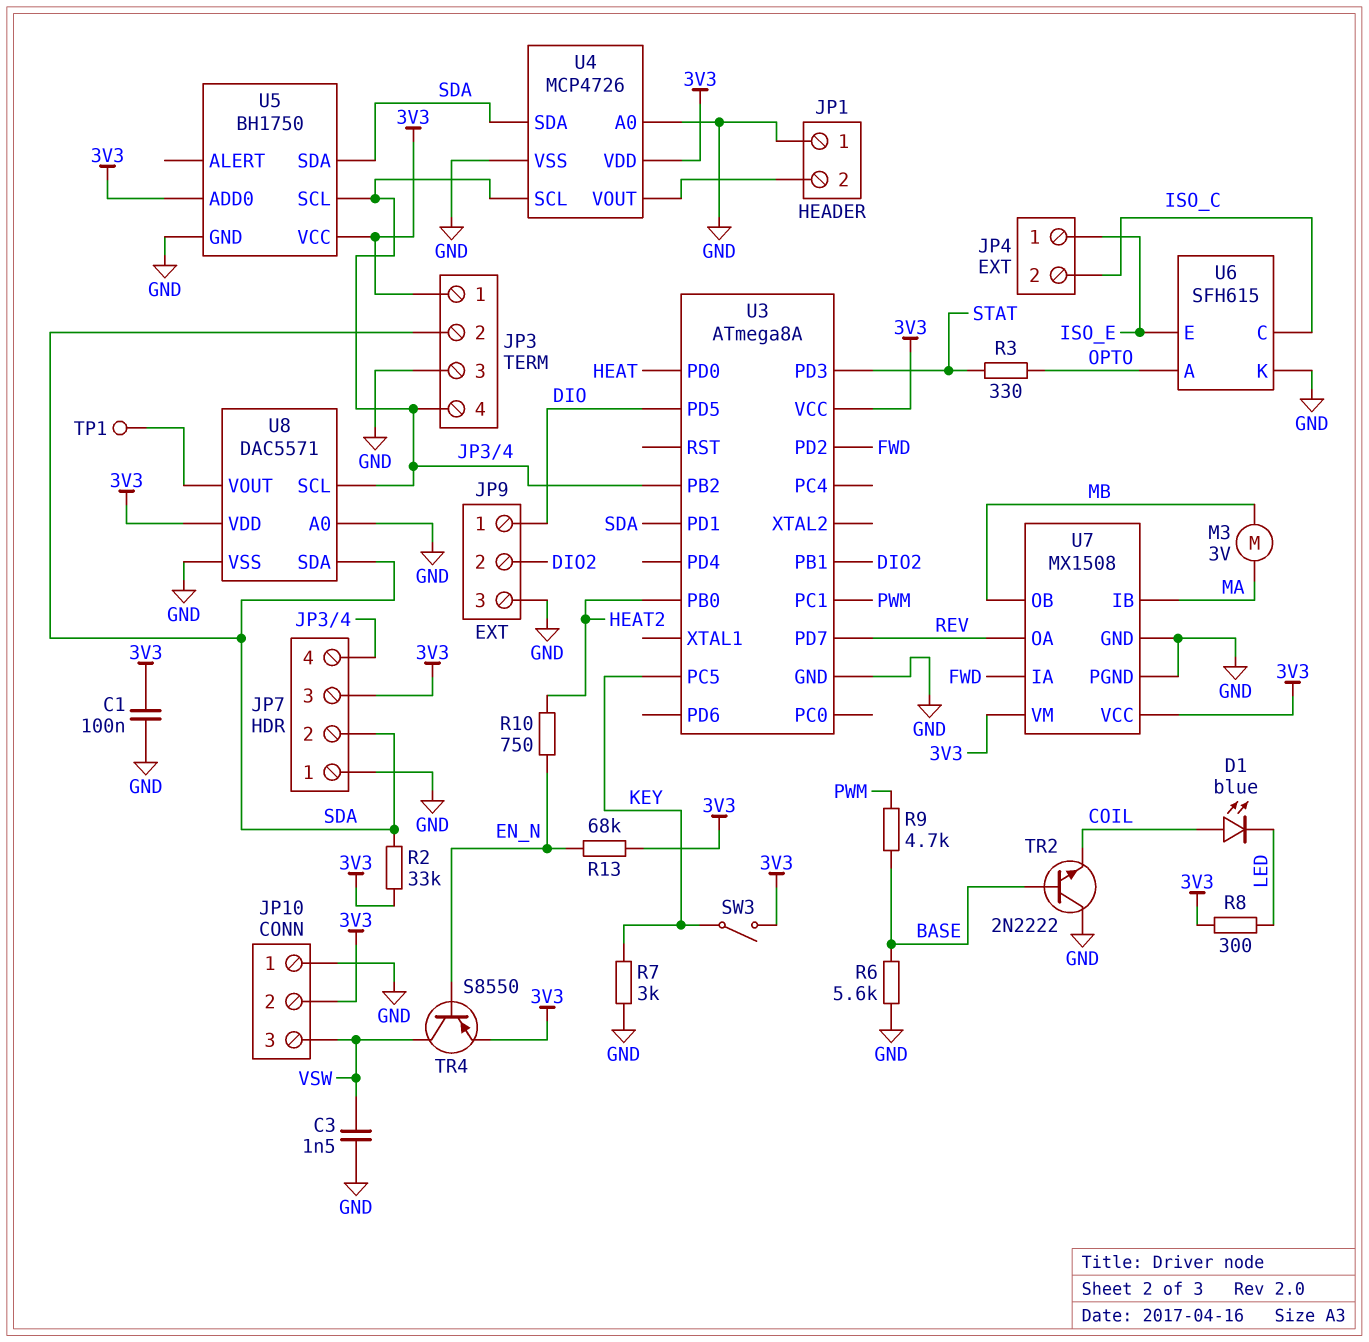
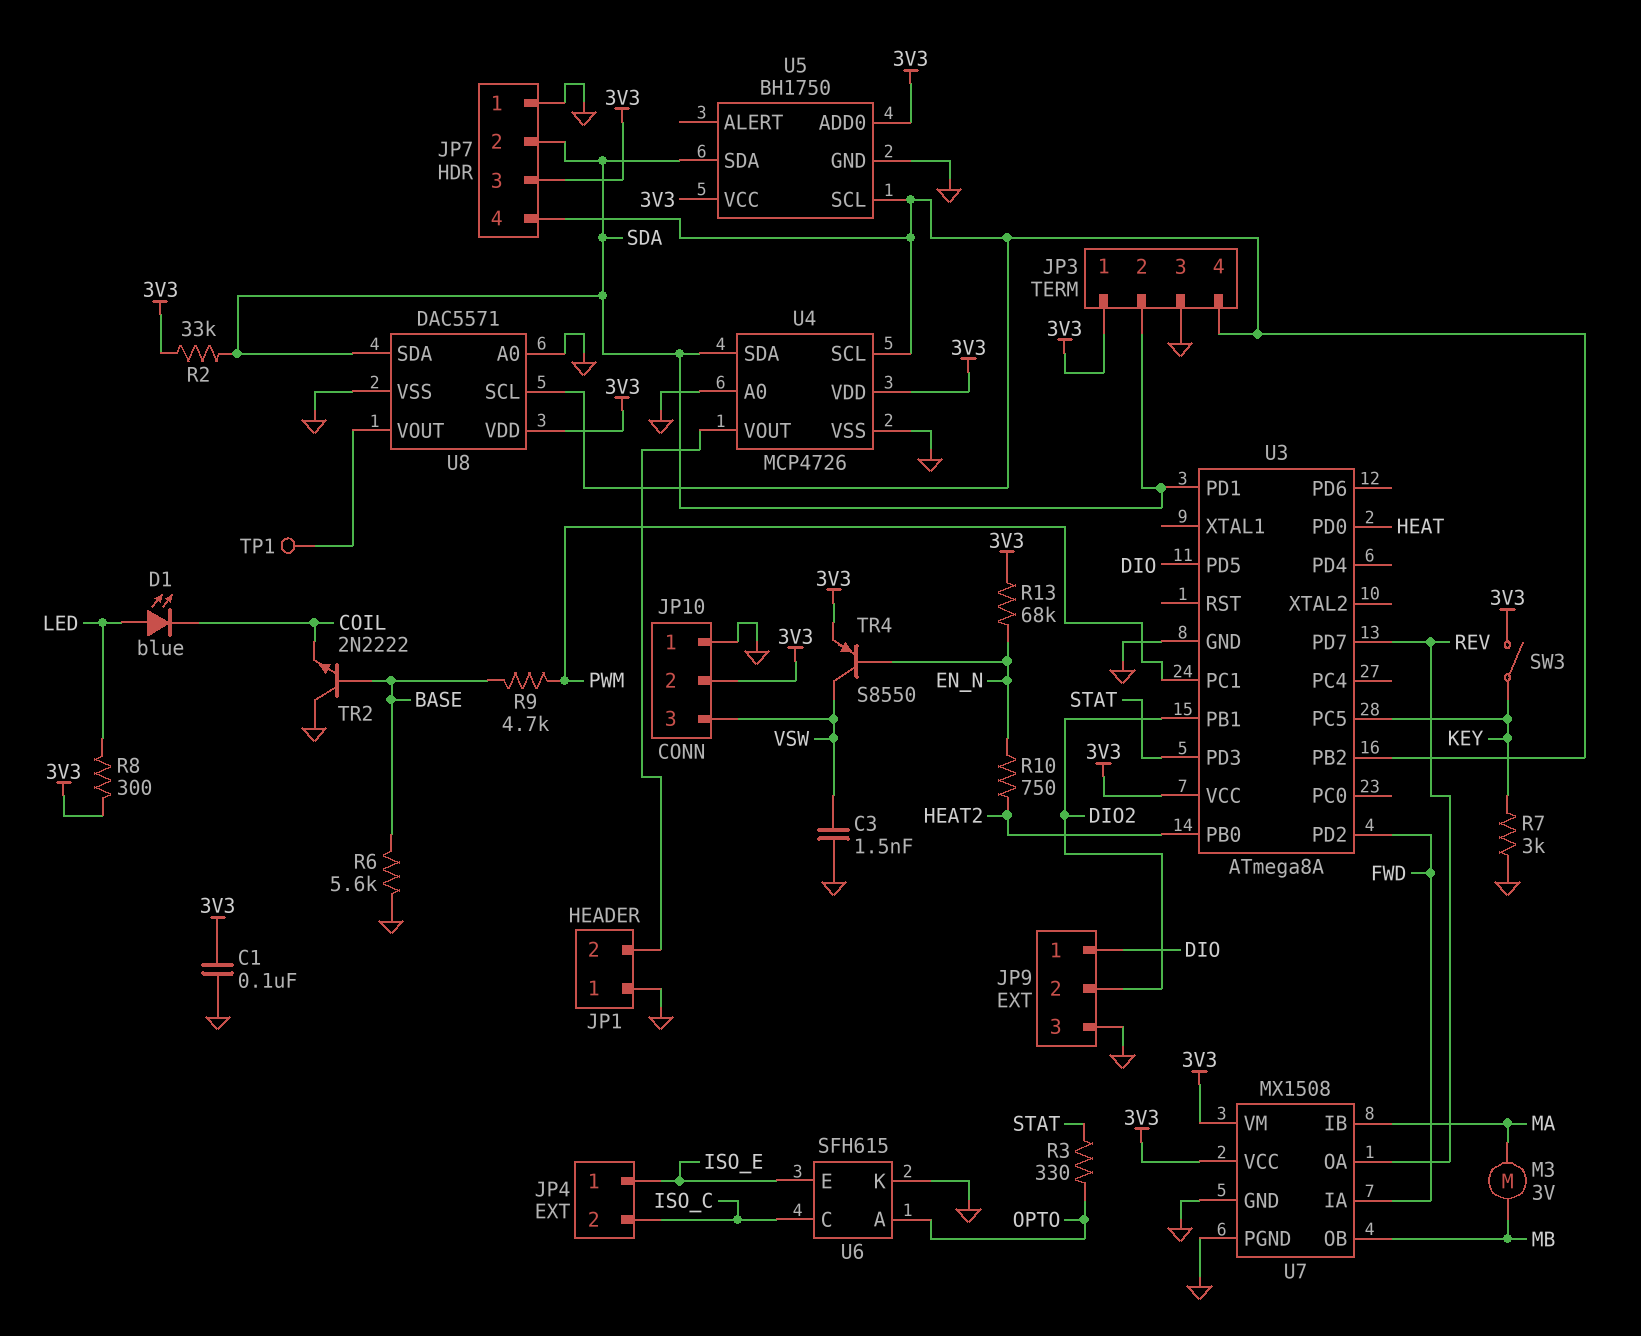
D1: LED blue (A COIL, K LED) -> LED blue (A LED, K COIL)

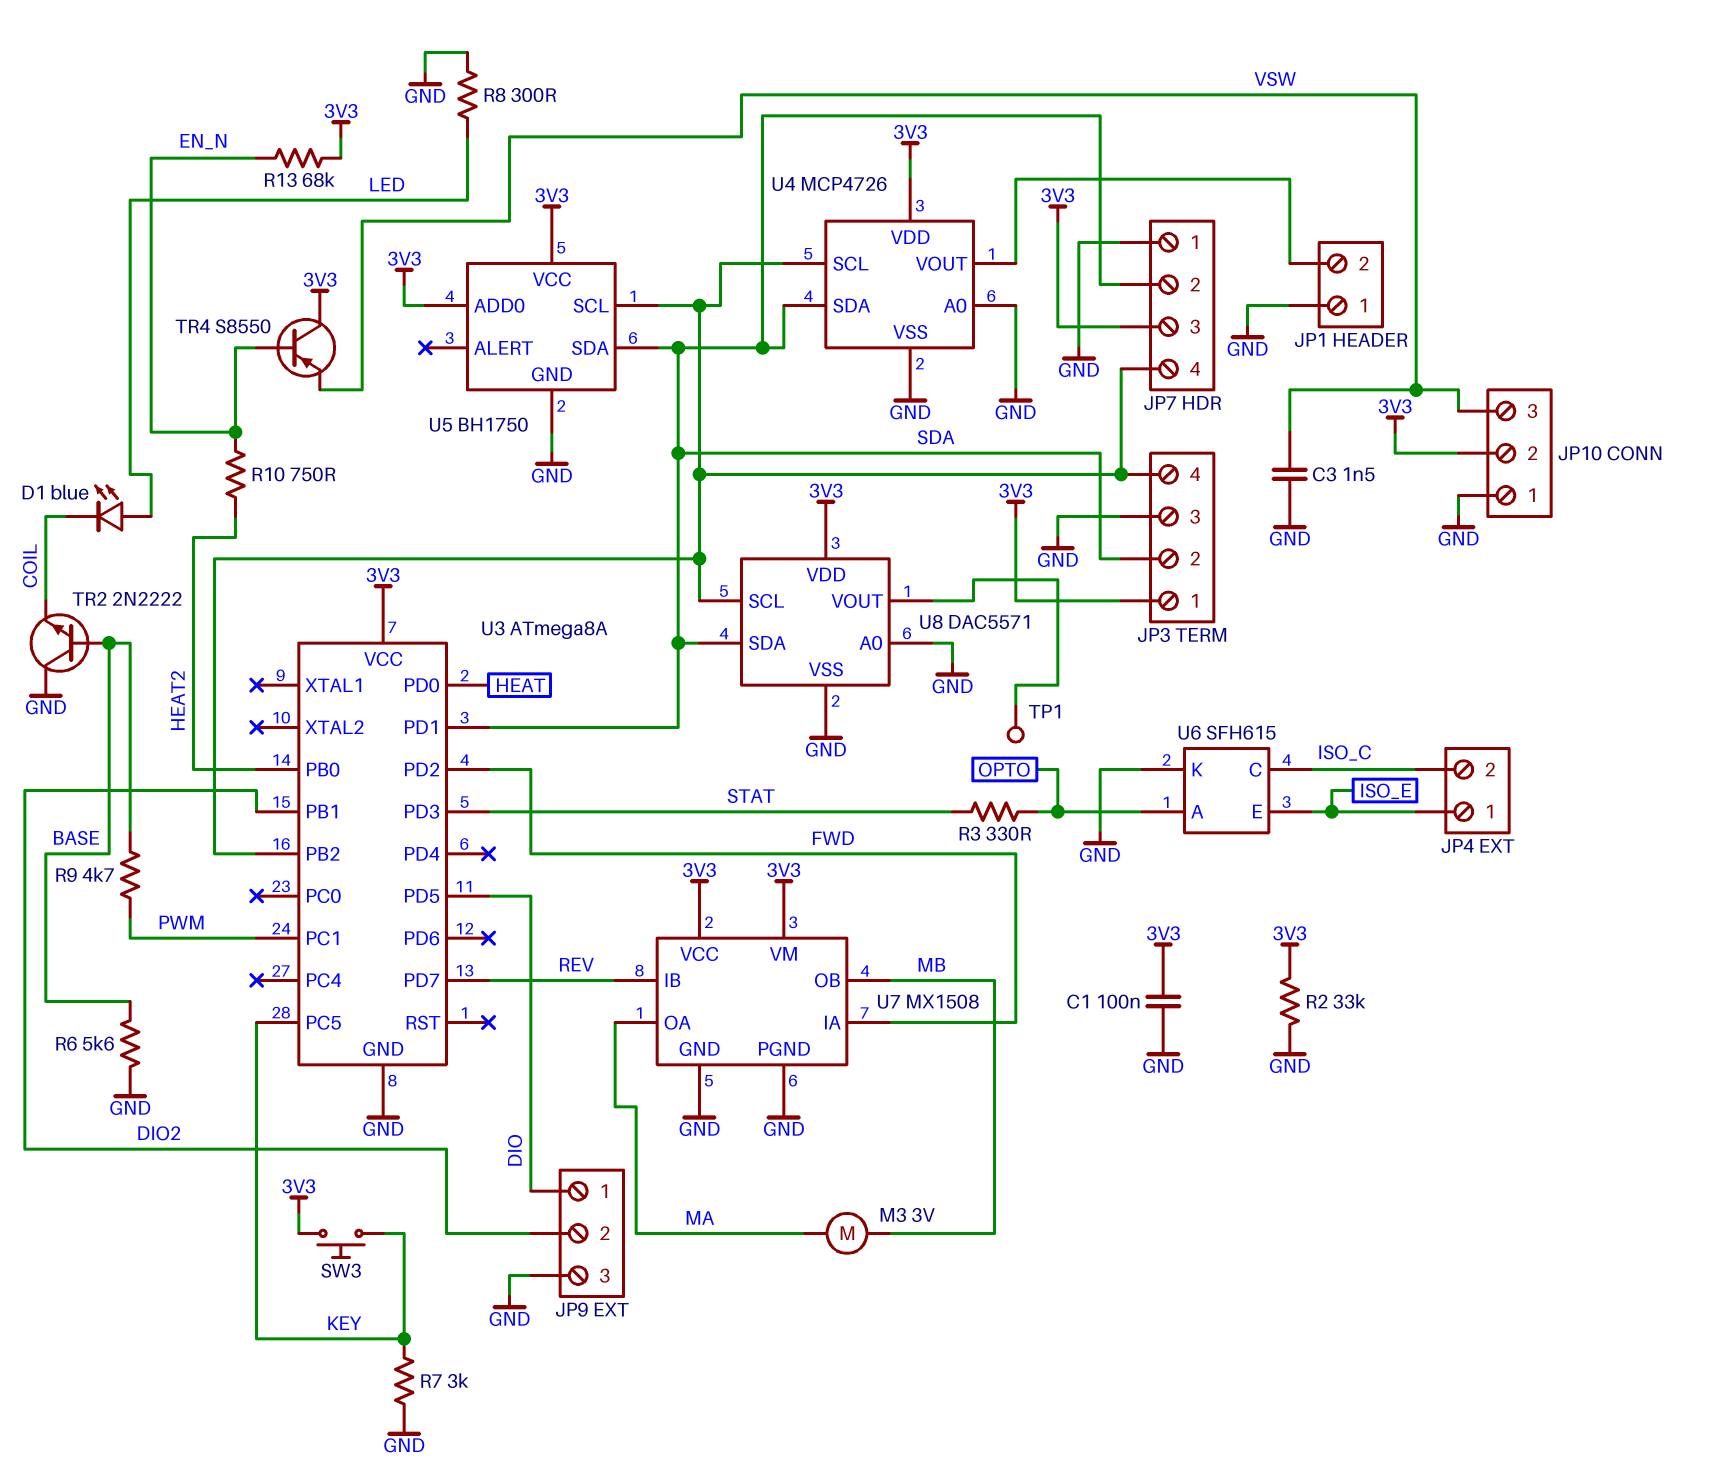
R2: 33k (3V3, SDA) -> 33k (3V3, GND)
R8: 300 (3V3, LED) -> 300 (GND, LED)
SW3: switch (3V3, KEY) -> button (3V3, KEY)
TR4: PNP S8550 (B EN_N, C VSW, E 3V3) -> PNP S8550 (B EN_N, C 3V3, E VSW)
U7 pin IB: MA -> REV
U7 pin OA: REV -> MA

